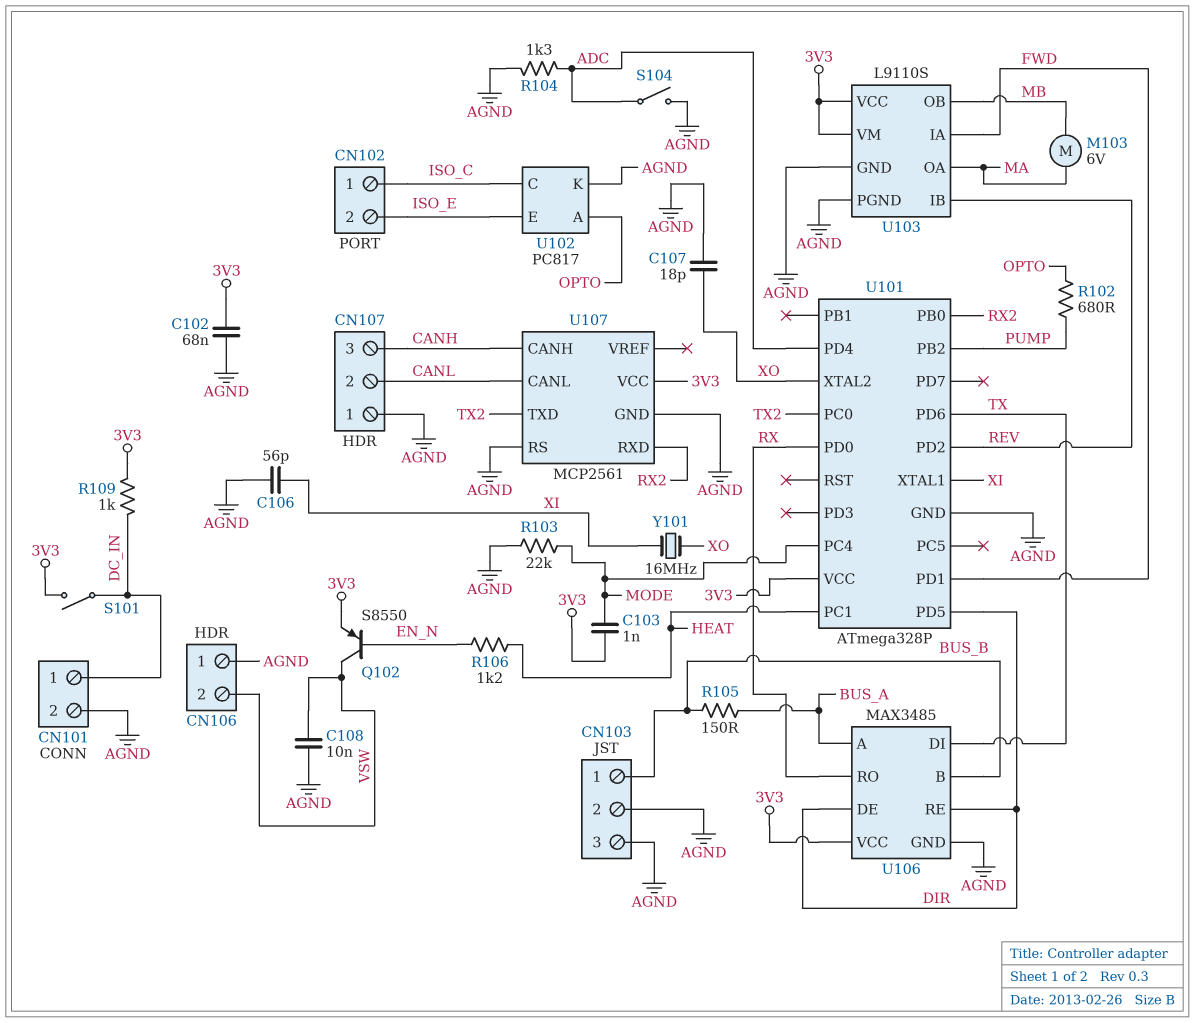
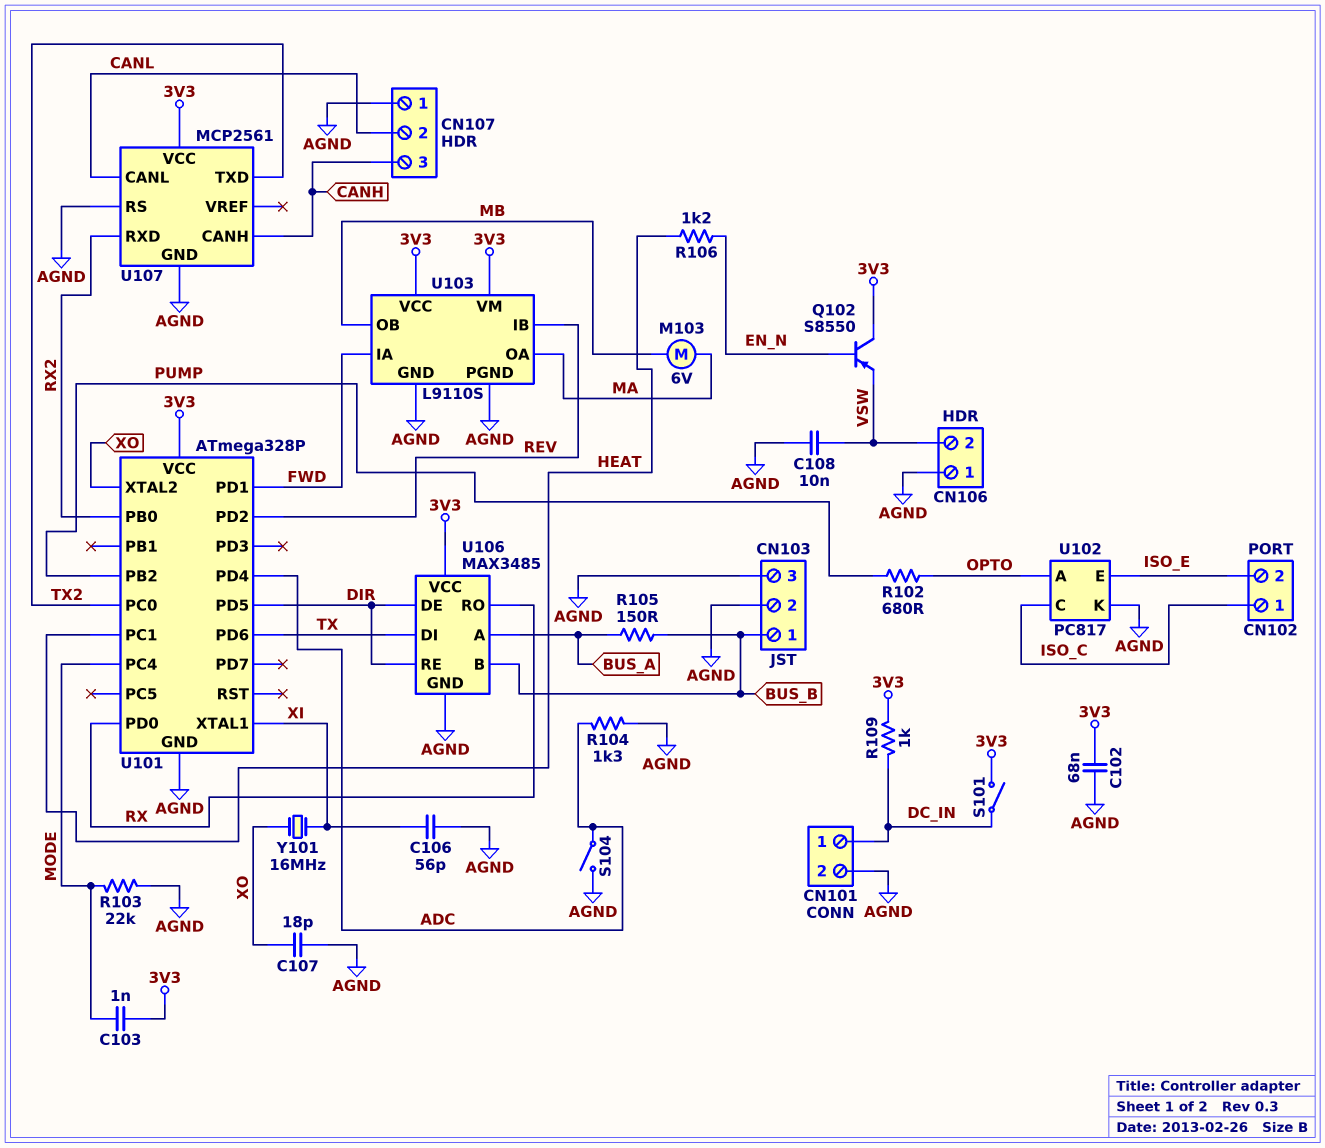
Q102: PNP S8550 (B EN_N, C VSW, E 3V3) -> PNP S8550 (B EN_N, C 3V3, E VSW)

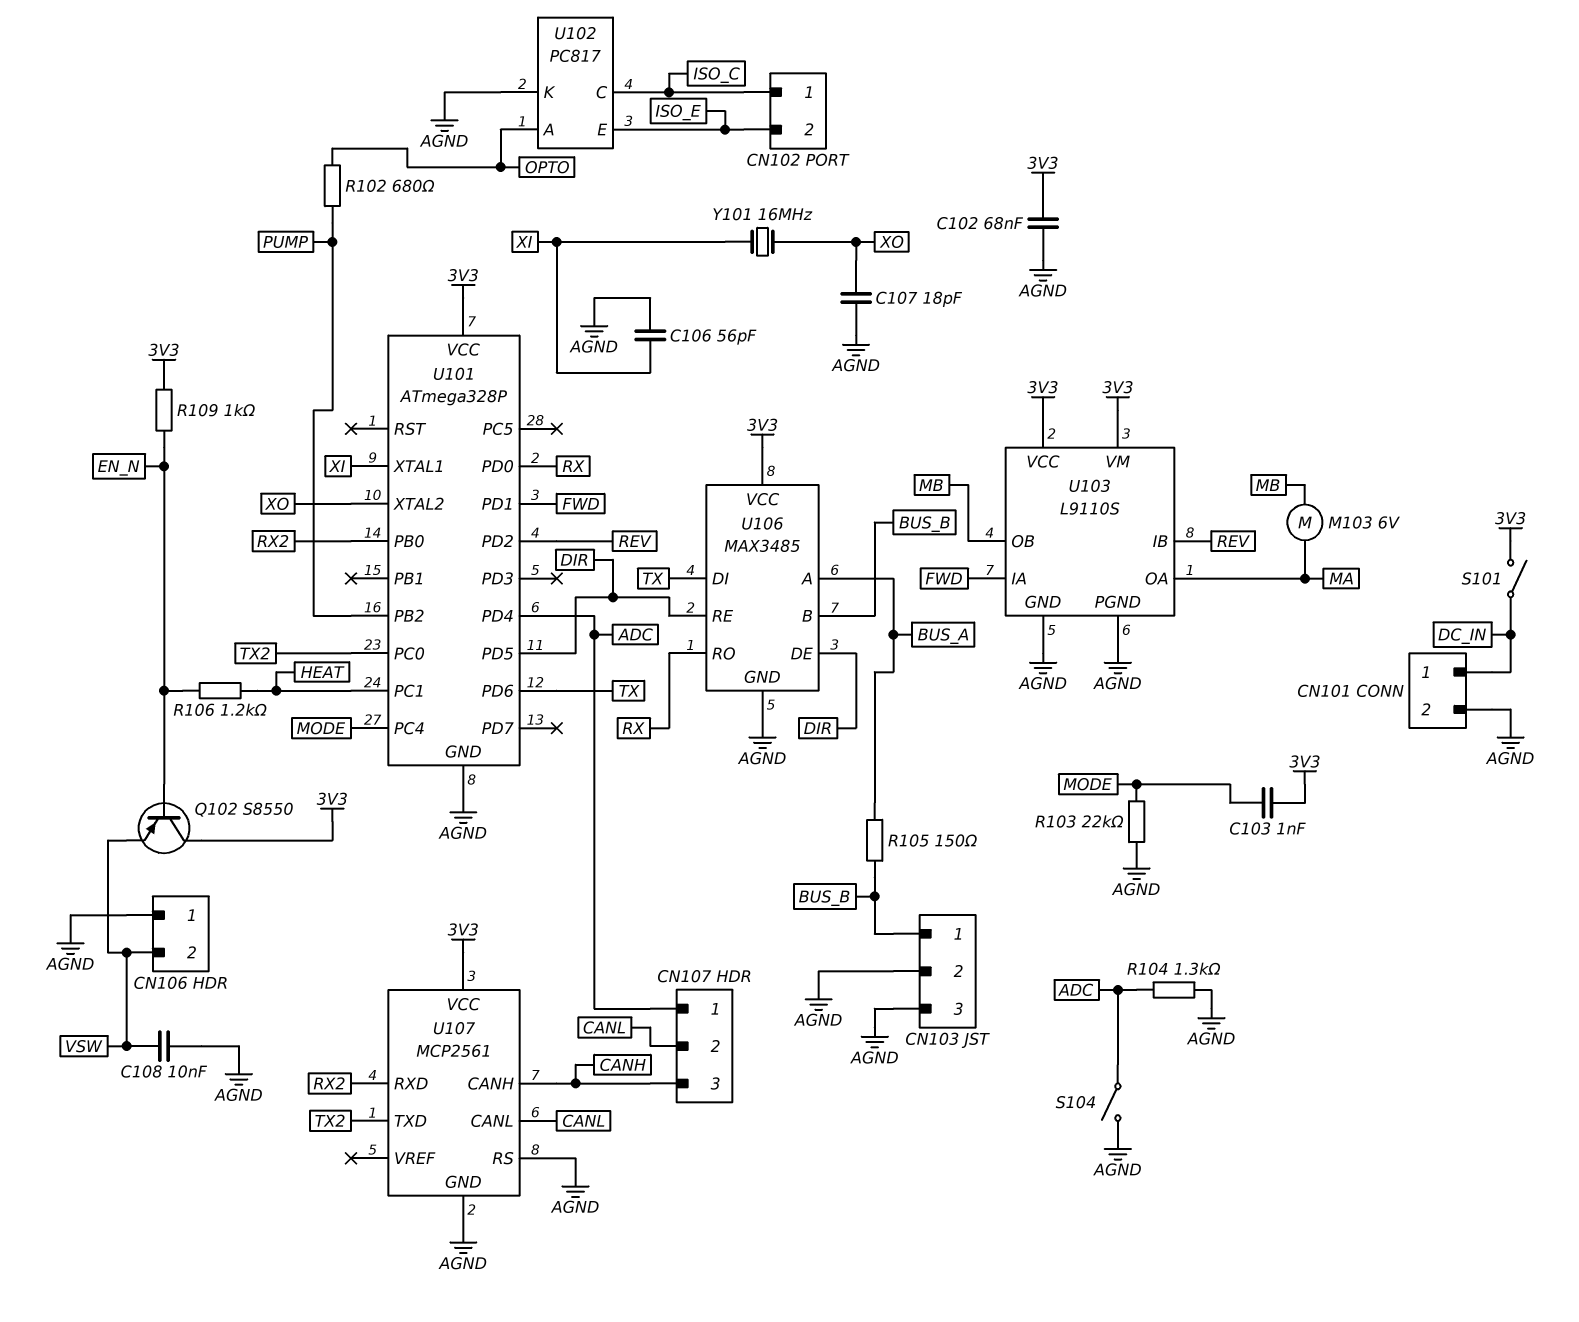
CN107 pin 1: AGND -> ADC
R109: 1k (3V3, DC_IN) -> 1k (3V3, EN_N)

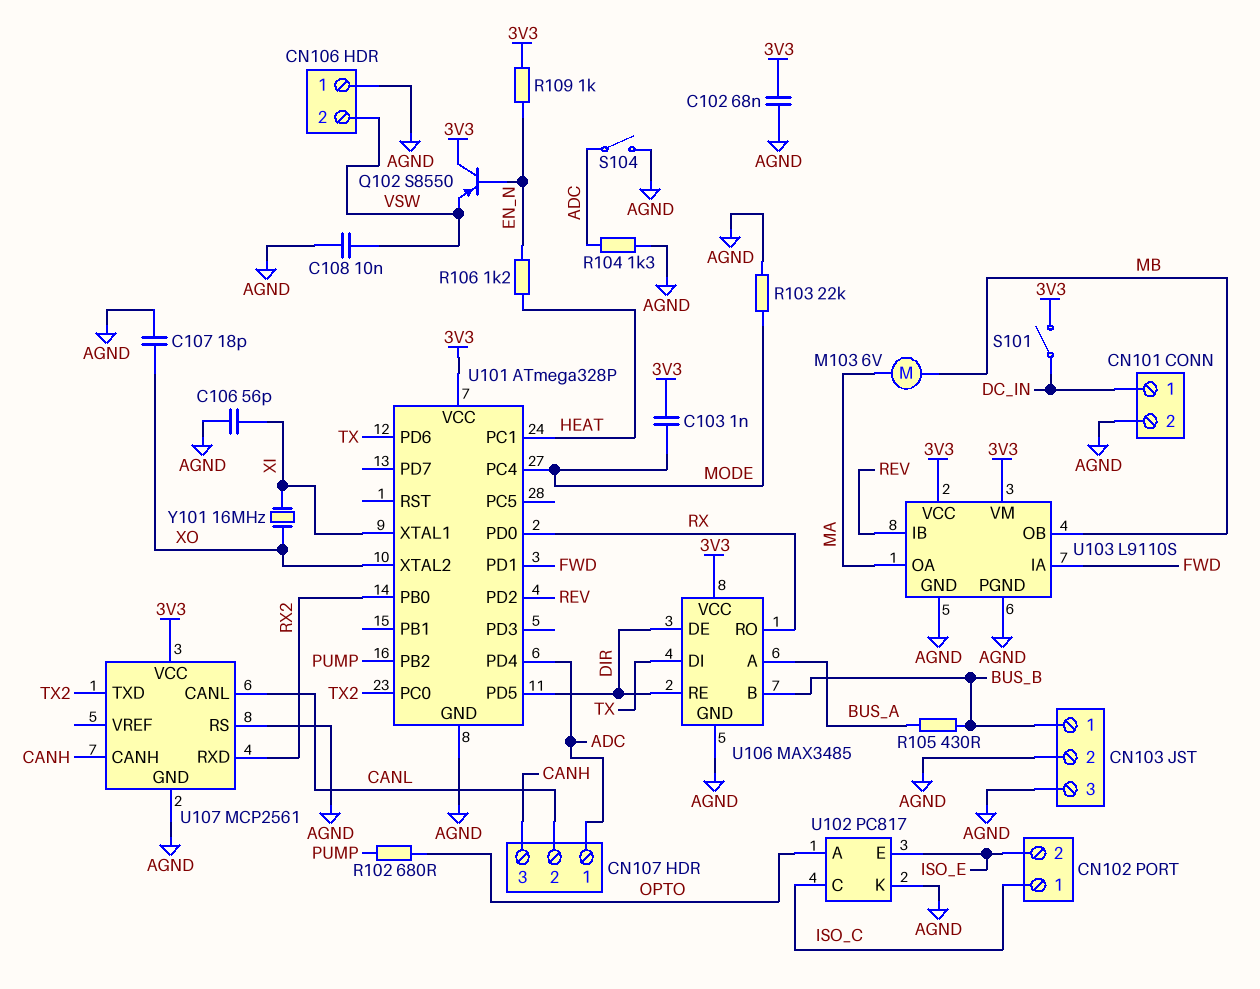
R105: 150 (BUS_A, BUS_B) -> 430 (BUS_A, BUS_B)

